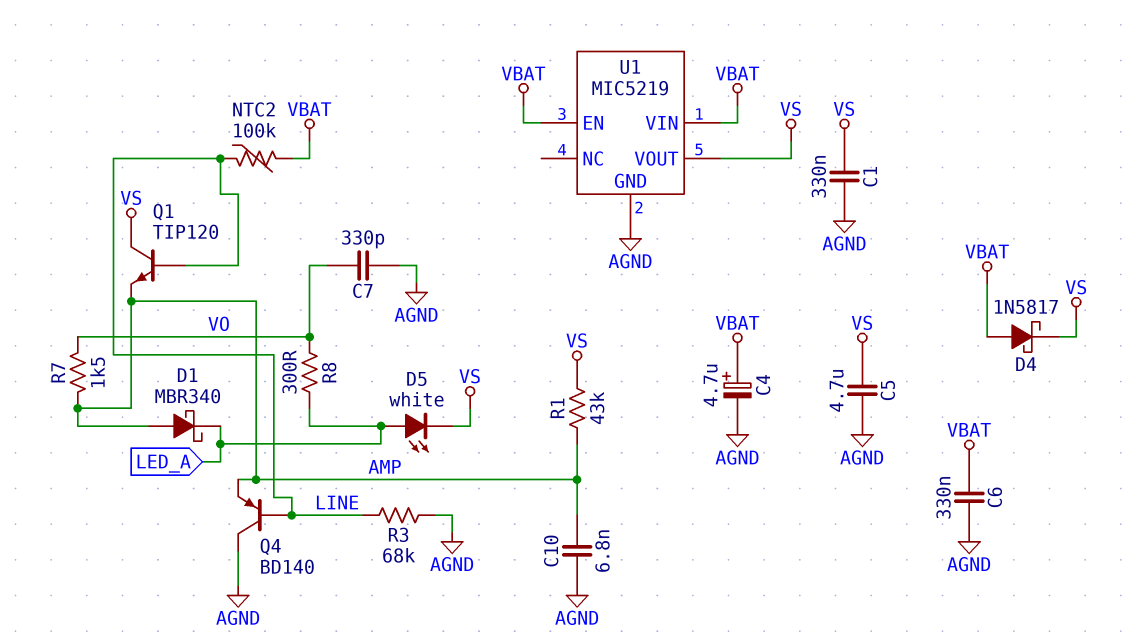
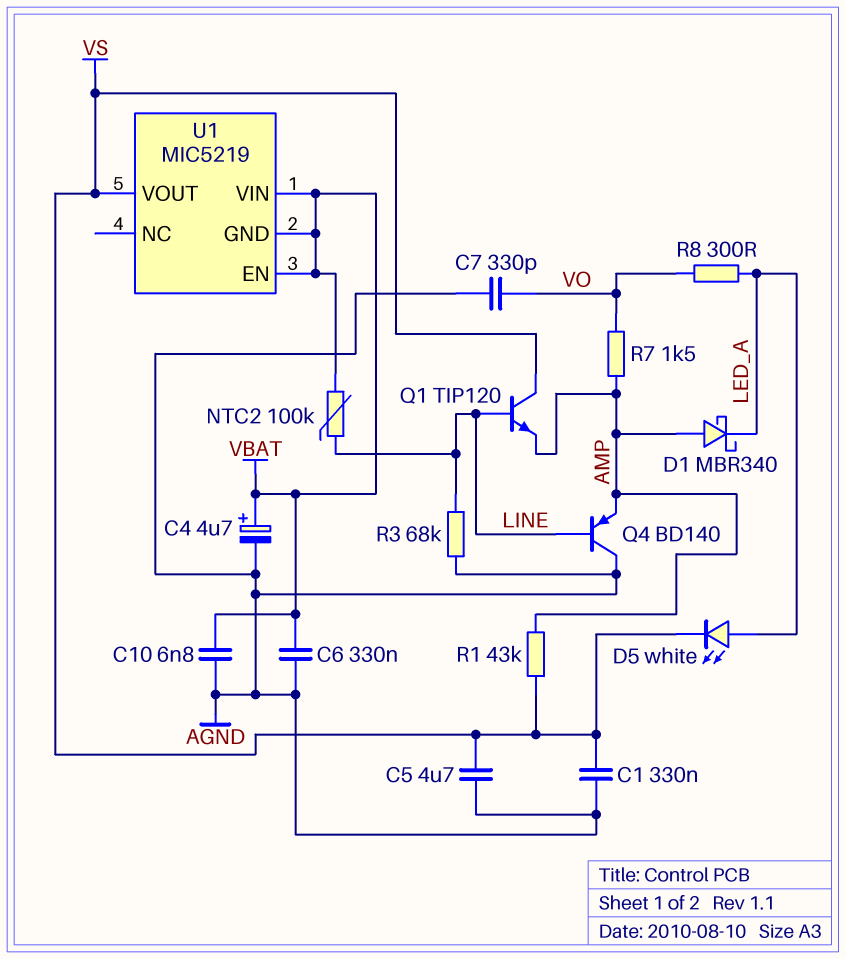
C10: 6.8nF (AGND, AMP) -> 6.8nF (AGND, VBAT)
D4: schottky 1N5817 (A VBAT, K VS) -> none
U1 pin GND: AGND -> VBAT

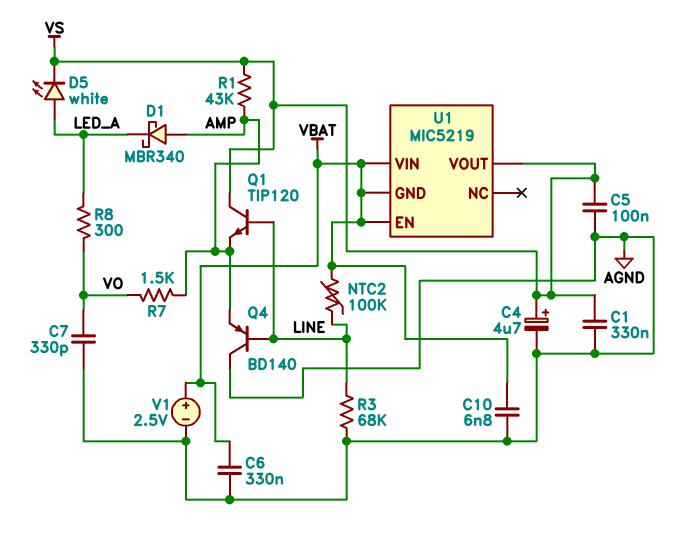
C4: 4.7uF (plus VBAT, minus AGND) -> 4.7uF (plus VS, minus AGND)
C5: 4.7uF (AGND, VS) -> 100nF (AGND, VS)
V1: none -> 2.5V (plus VBAT, minus AGND)

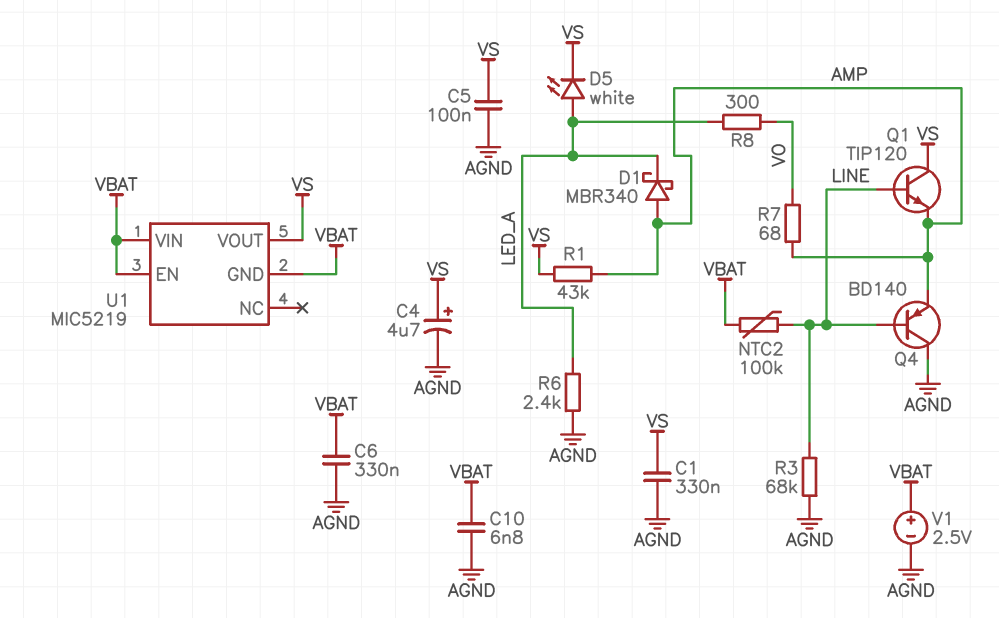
C7: 330pF (AGND, VO) -> none
R6: none -> 2.4k (AGND, LED_A)
R7: 1.5k (AMP, VO) -> 68 (AMP, VO)

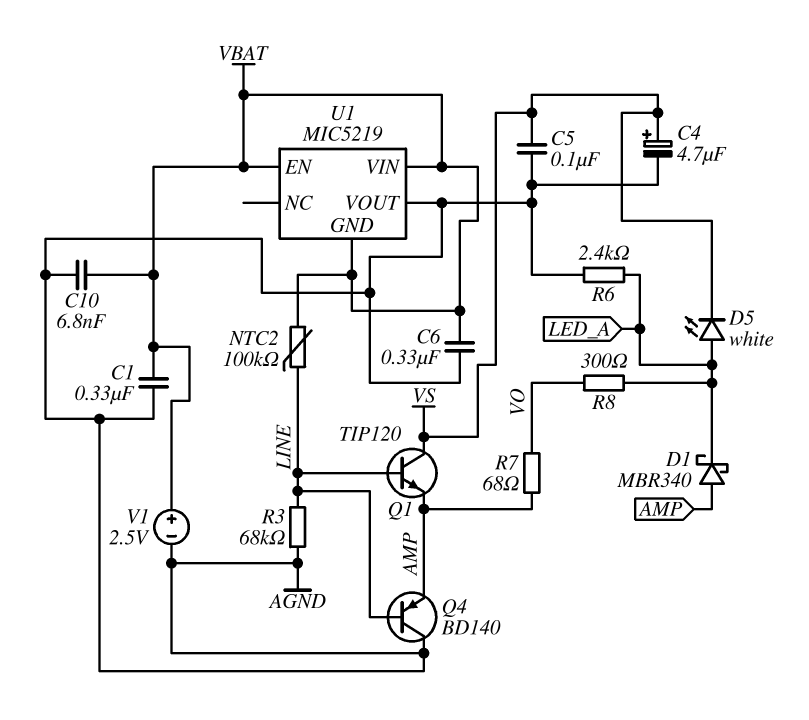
C1: 330nF (AGND, VS) -> 330nF (AGND, VBAT)
R1: 43k (AMP, VS) -> none
U1 pin VOUT: VS -> AGND

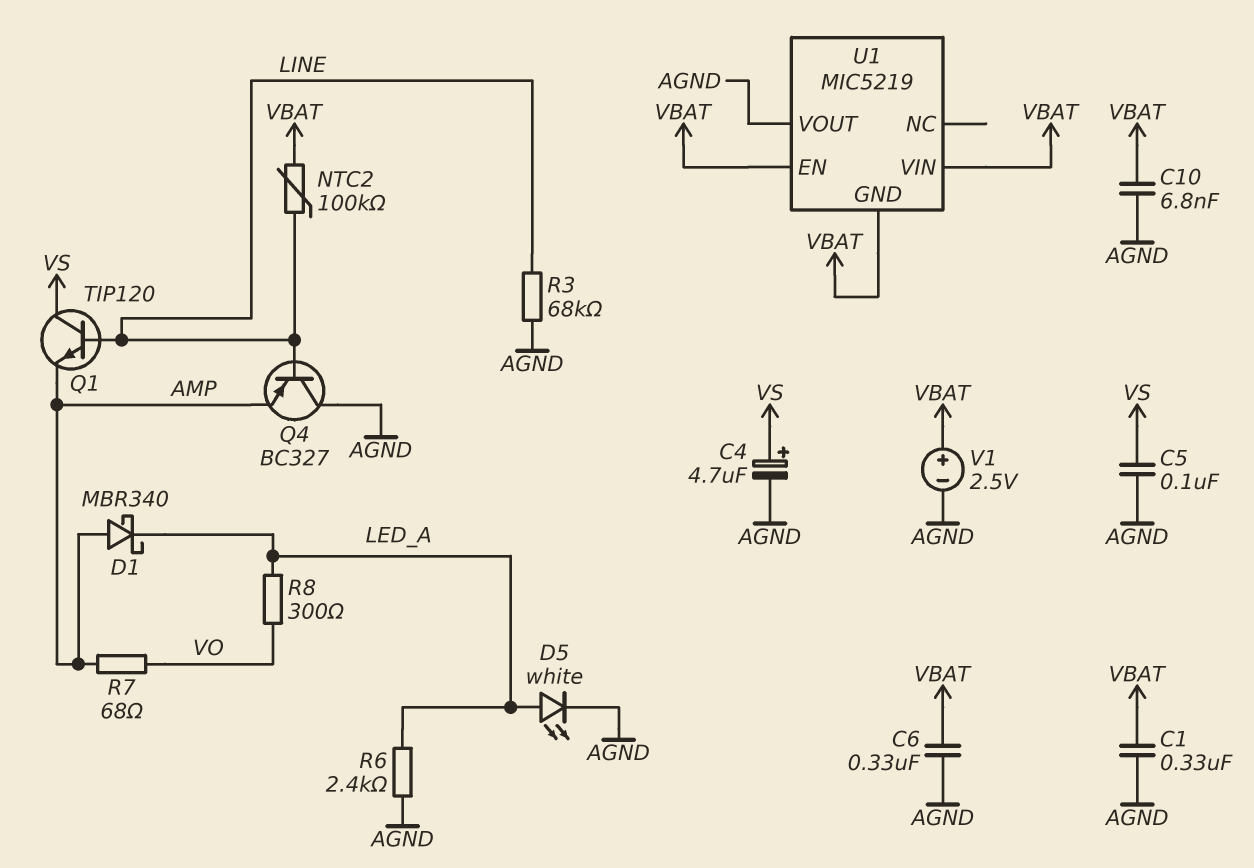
D5: LED white (A LED_A, K VS) -> LED white (A LED_A, K AGND)
Q4: PNP BD140 (B LINE, C AGND, E AMP) -> PNP BC327 (B LINE, C AGND, E AMP)

